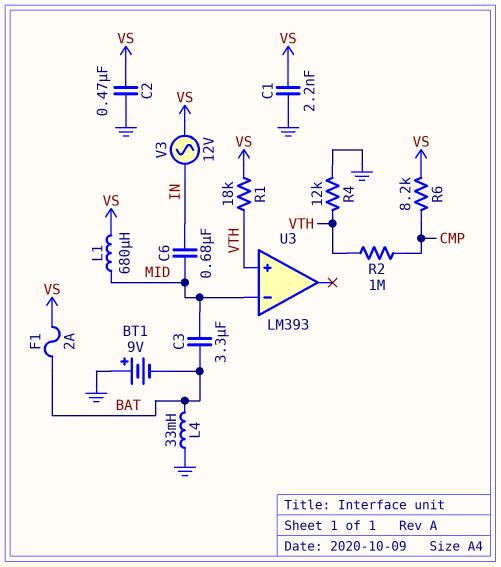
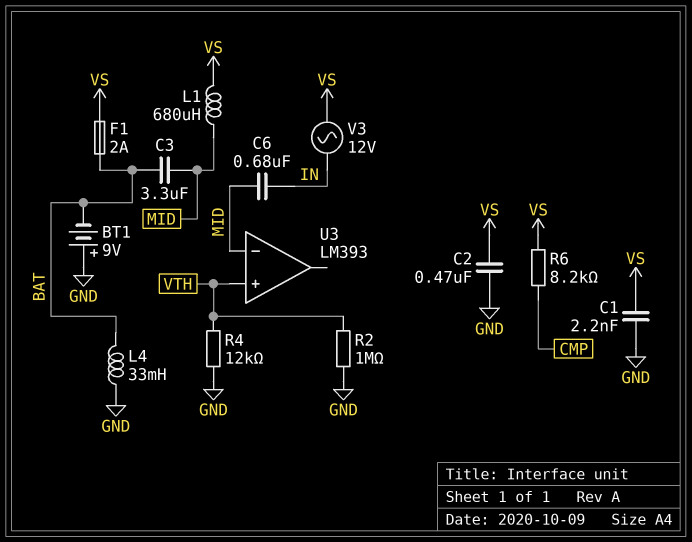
R1: 18k (VS, VTH) -> none
R2: 1M (CMP, VTH) -> 1M (GND, VTH)

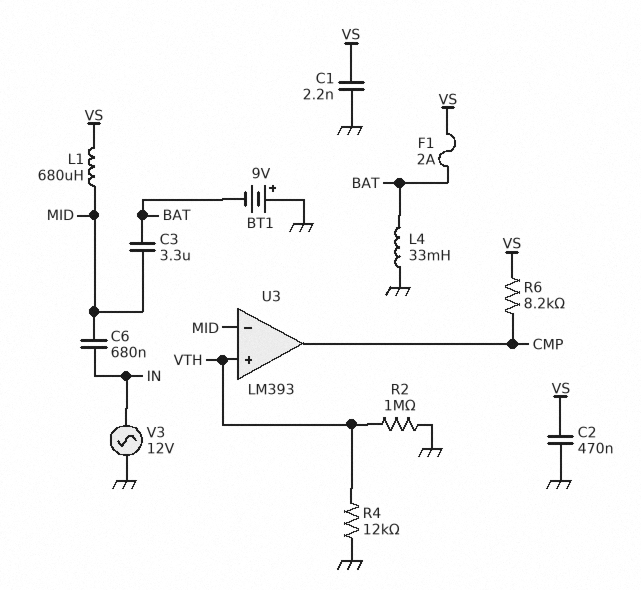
U3 pin out: none -> CMP
V3: AC 12V (IN, VS) -> AC 12V (GND, IN)

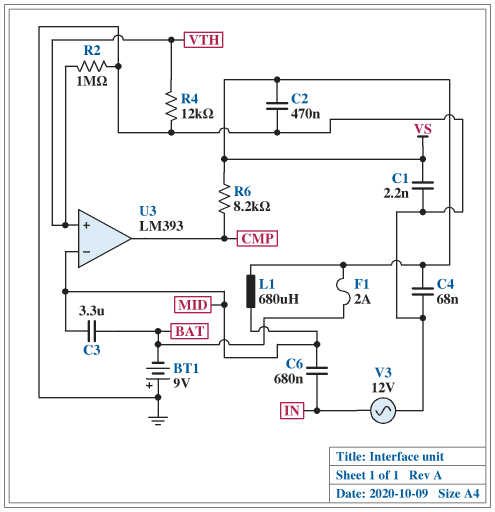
C4: none -> 68nF (GND, VS)
L4: 33mH (BAT, GND) -> none

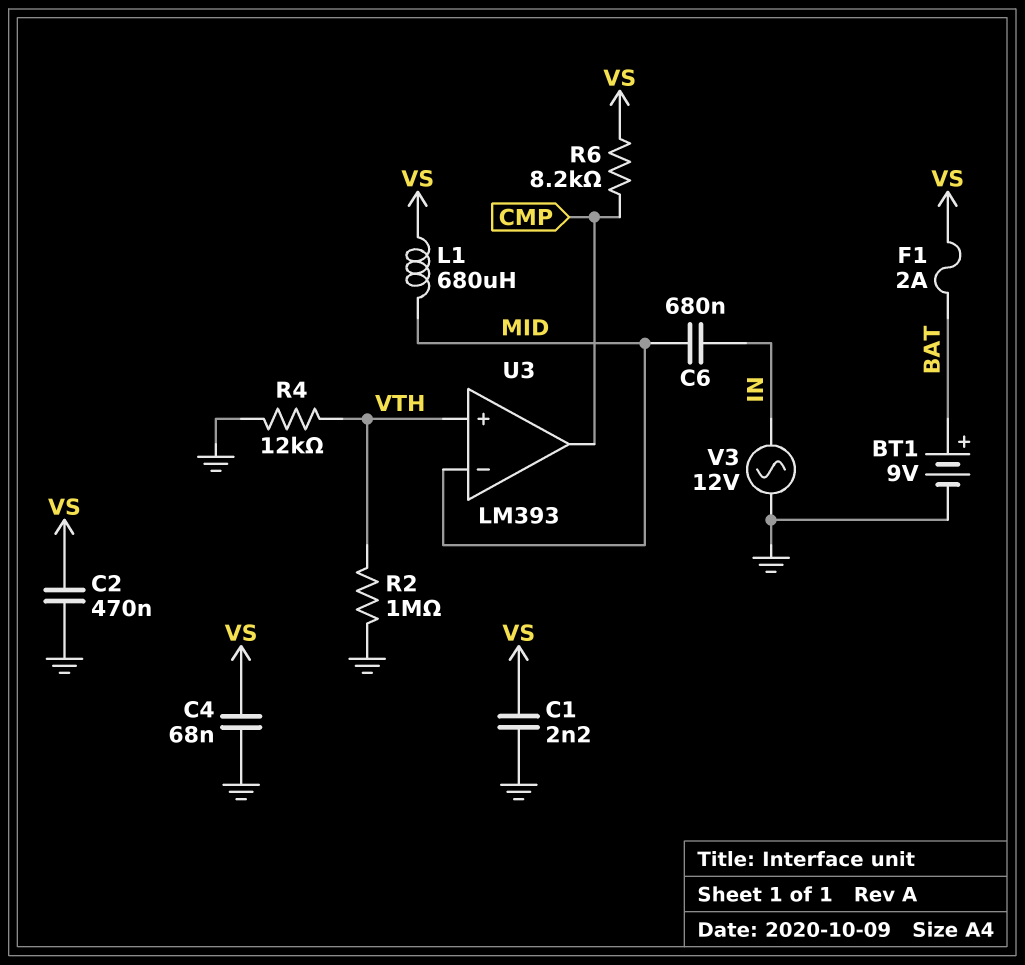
BT1: 9V (plus GND, minus BAT) -> 9V (plus BAT, minus GND)
C3: 3.3uF (BAT, MID) -> none

